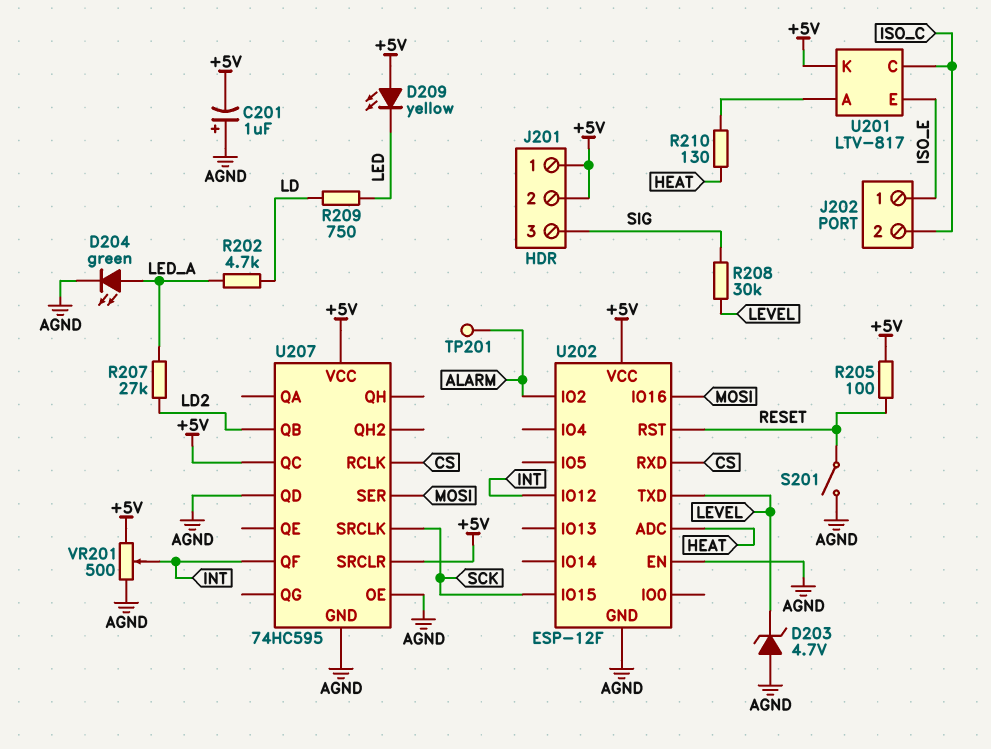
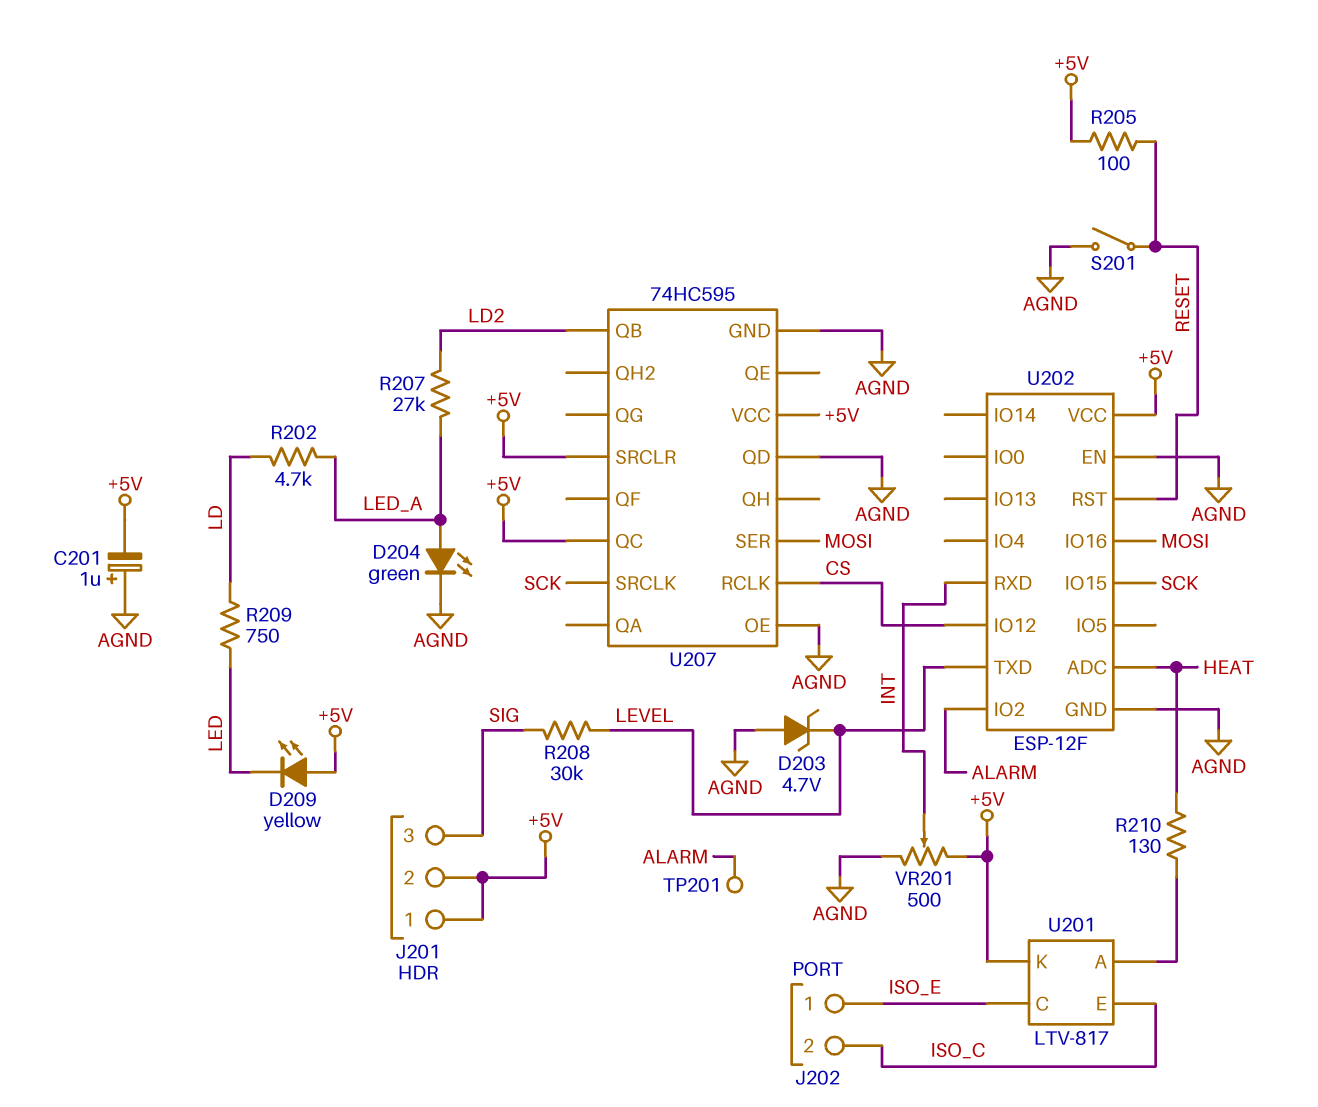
U201 pin C: ISO_C -> ISO_E
U201 pin E: ISO_E -> ISO_C
U202 pin IO12: INT -> CS
U202 pin RXD: CS -> INT
U207 pin QF: INT -> none

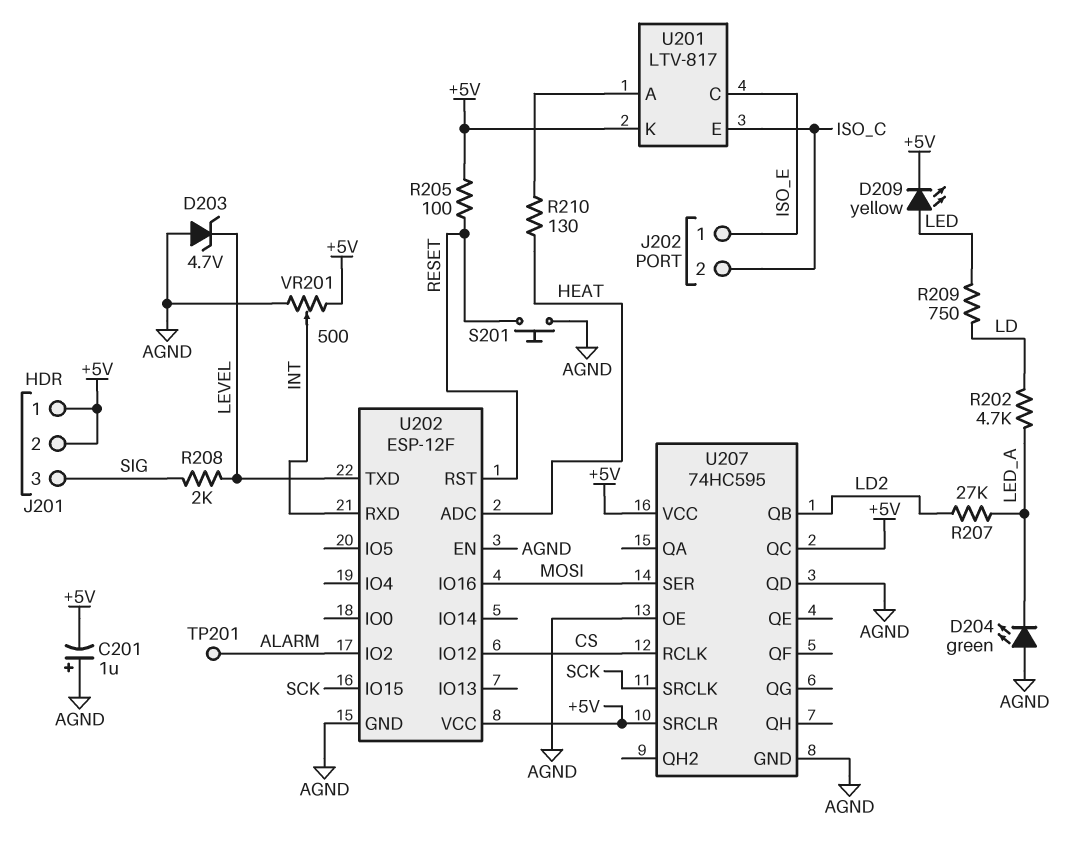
D204: LED green (A LED_A, K AGND) -> LED green (A AGND, K LED_A)
D209: LED yellow (A +5V, K LED) -> LED yellow (A LED, K +5V)
R208: 30k (LEVEL, SIG) -> 2k (LEVEL, SIG)
S201: switch (AGND, RESET) -> button (AGND, RESET)

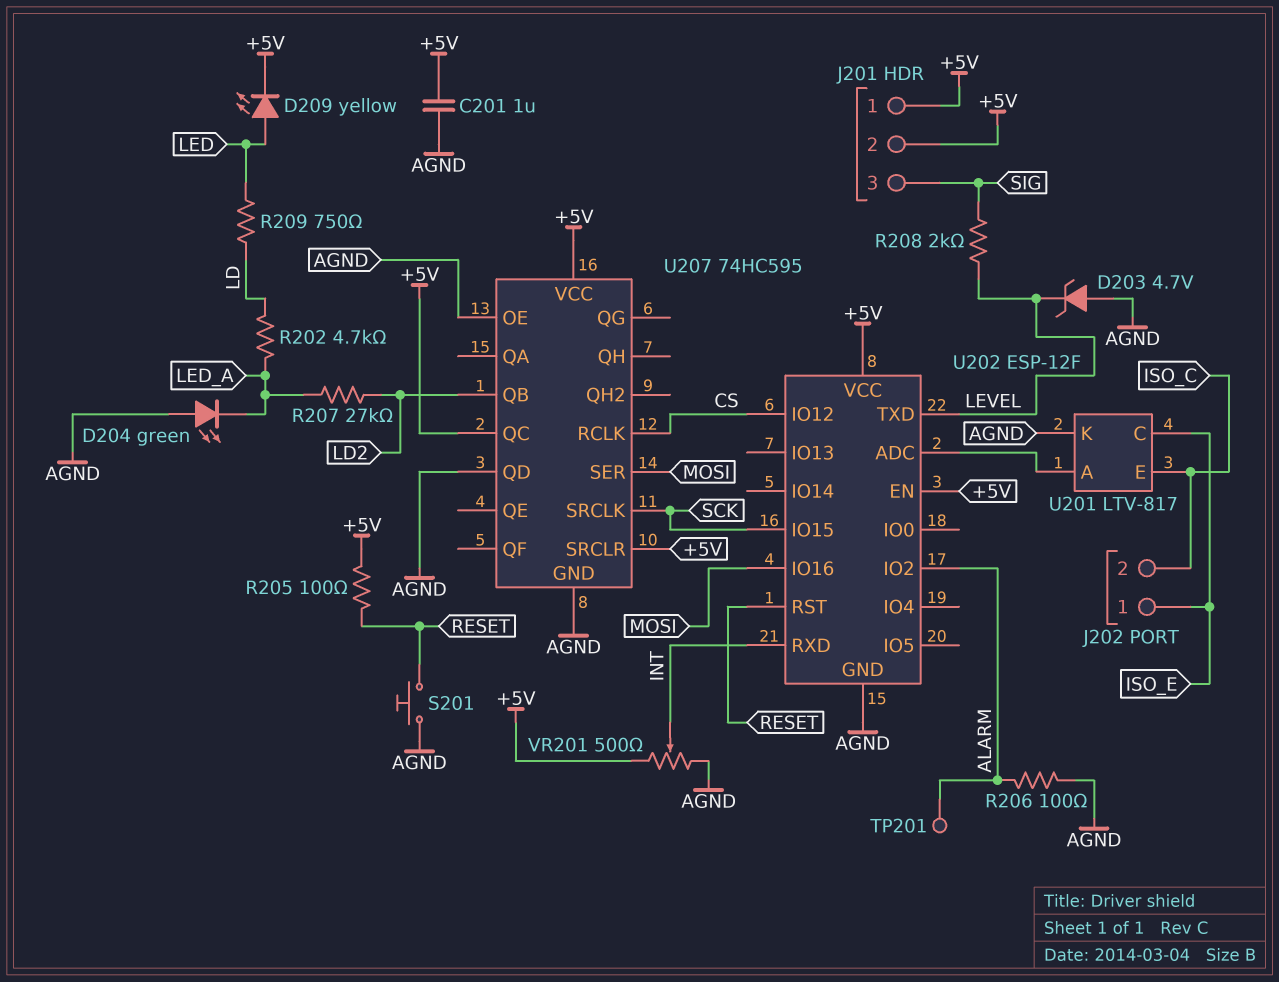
C201: 1uF (plus AGND, minus +5V) -> 1uF (+5V, AGND)
R206: none -> 100 (AGND, ALARM)
R210: 130 (HEAT, U201/A) -> none
U201 pin K: +5V -> AGND
U202 pin ADC: HEAT -> U201/A
U202 pin EN: AGND -> +5V

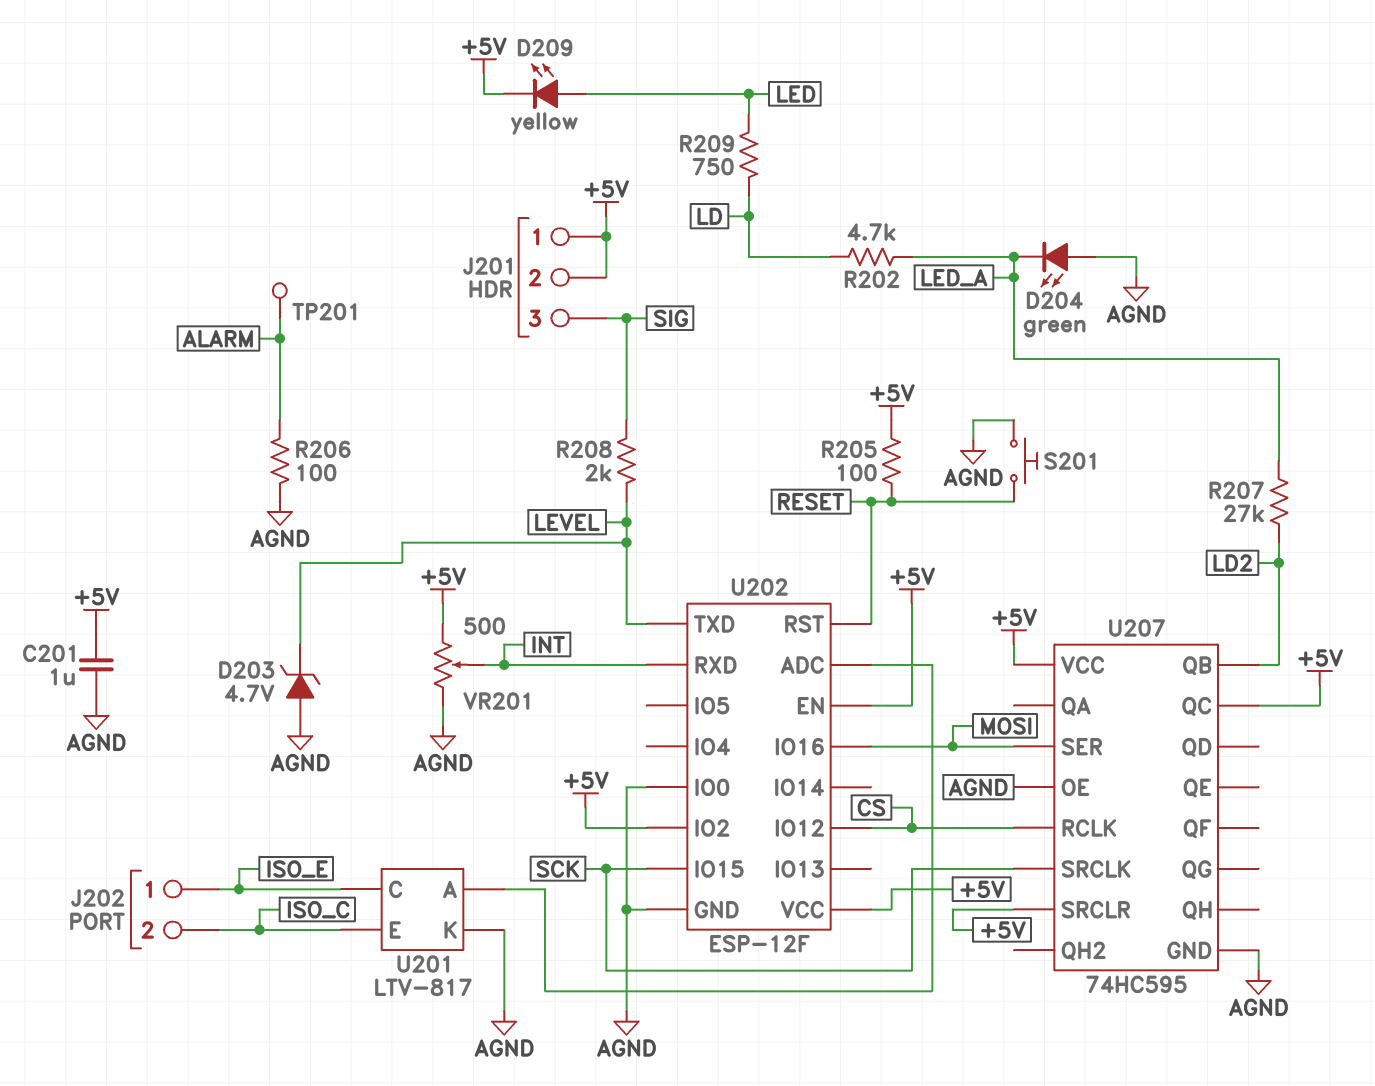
U202 pin IO0: none -> AGND
U202 pin IO2: ALARM -> +5V
U207 pin QD: AGND -> none

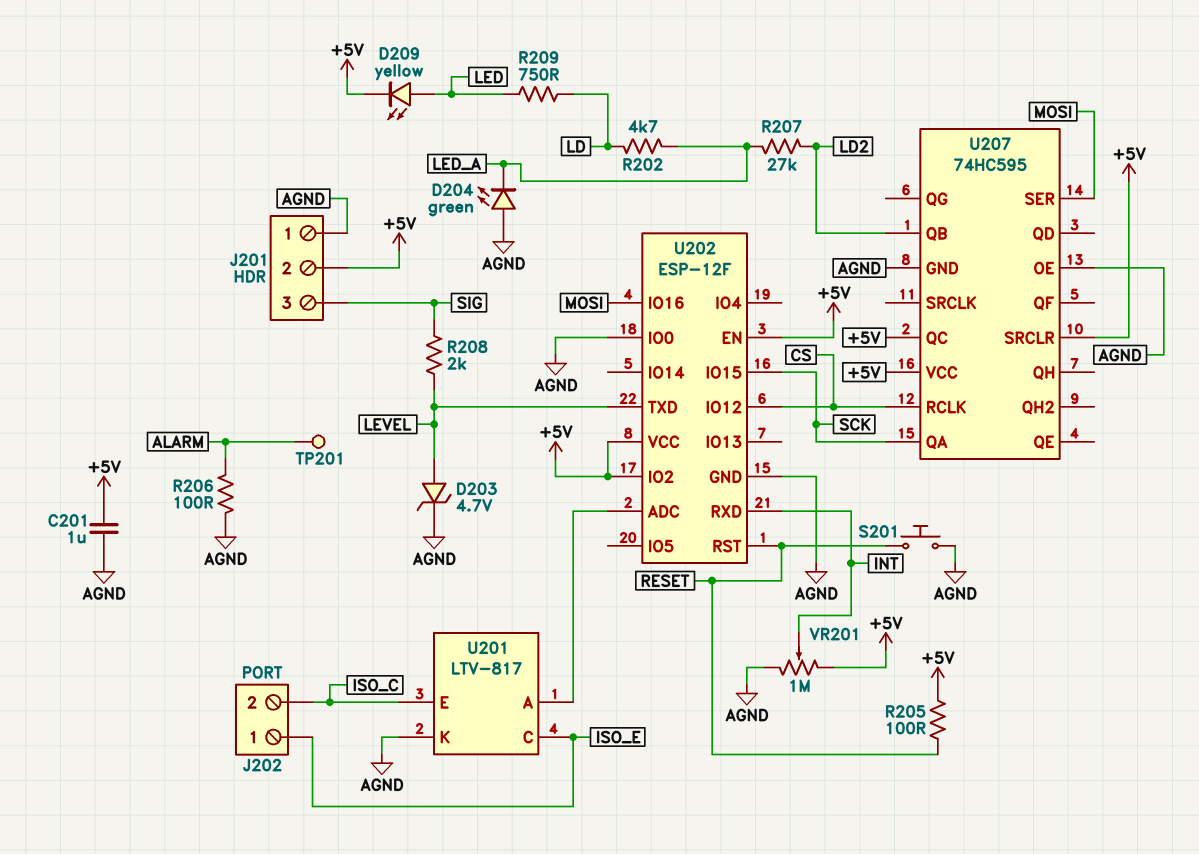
D203: zener 4.7V (A AGND, K LEVEL) -> zener 4.7V (A LEVEL, K AGND)
J201 pin 1: +5V -> AGND
U207 pin QA: none -> SCK
U207 pin SRCLK: SCK -> none
VR201: 500 (+5V, AGND, wiper INT) -> 1M (+5V, AGND, wiper INT)

